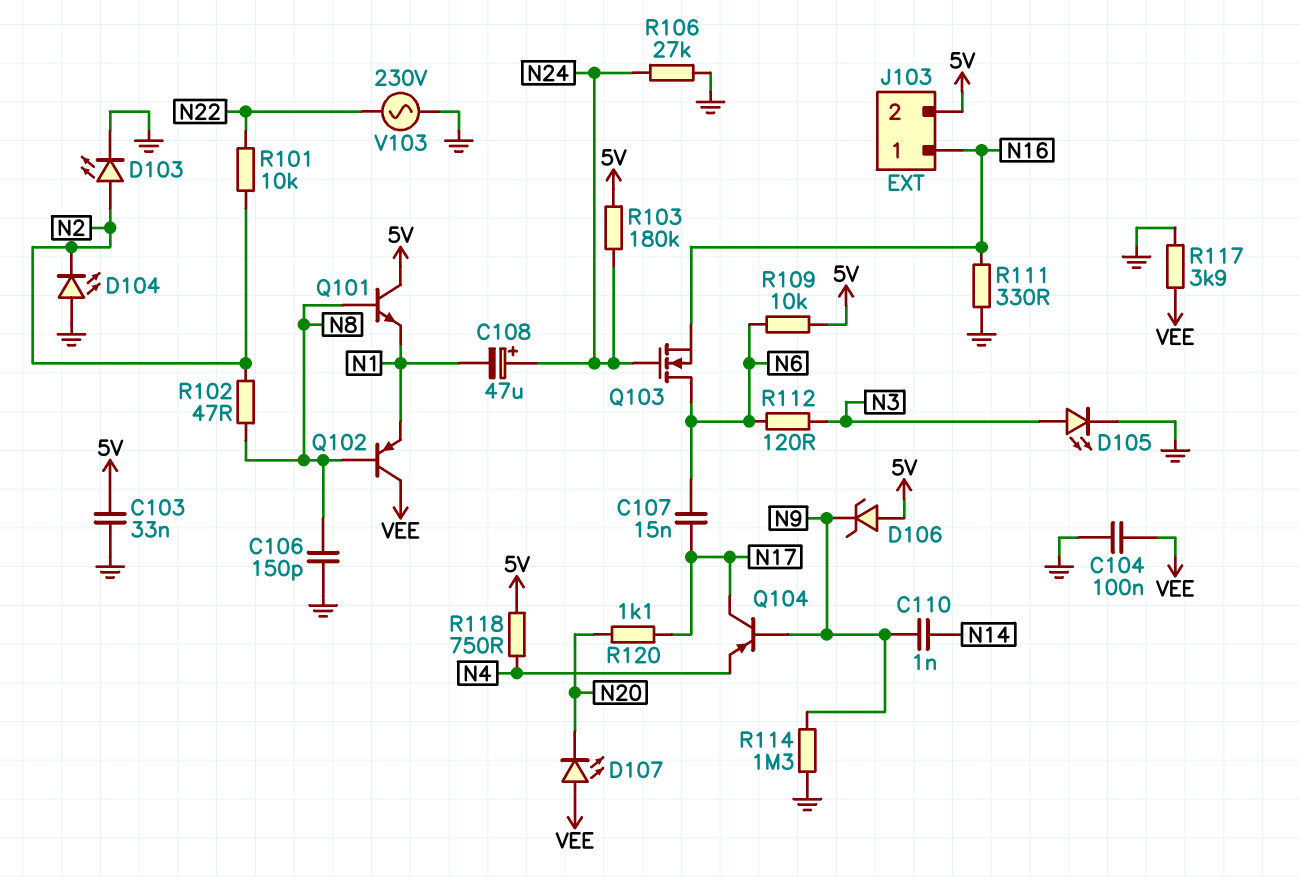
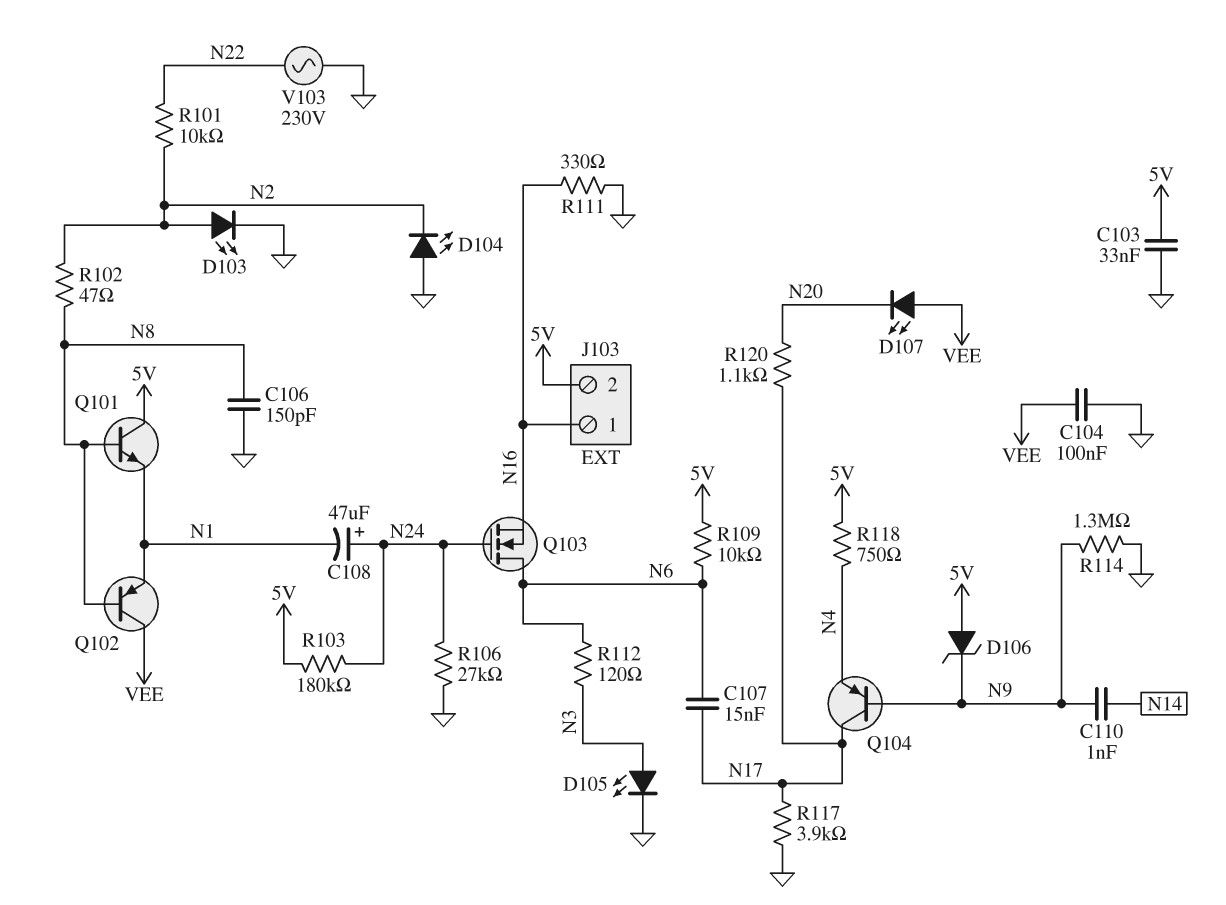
R117: 3.9k (GND, VEE) -> 3.9k (GND, N17)

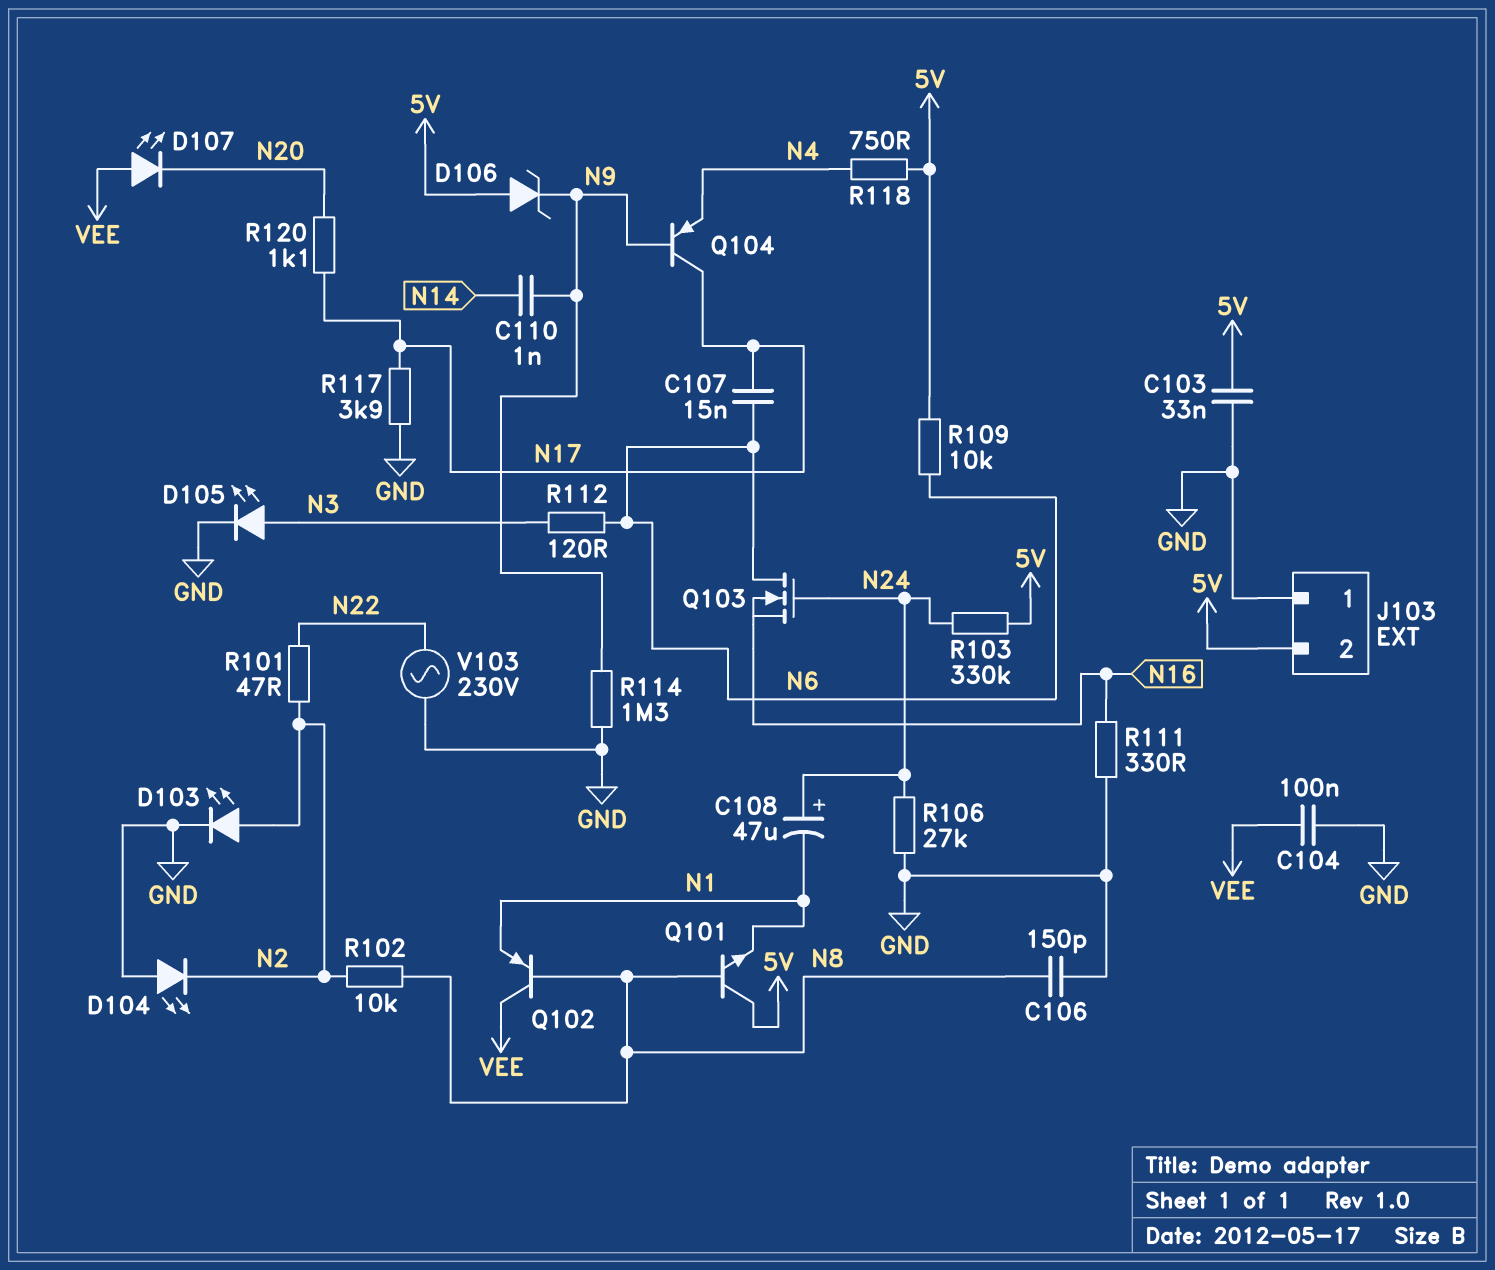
J103 pin 1: N16 -> GND
R101: 10k (N2, N22) -> 47 (N2, N22)
R102: 47 (N2, N8) -> 10k (N2, N8)
R103: 180k (5V, N24) -> 330k (5V, N24)

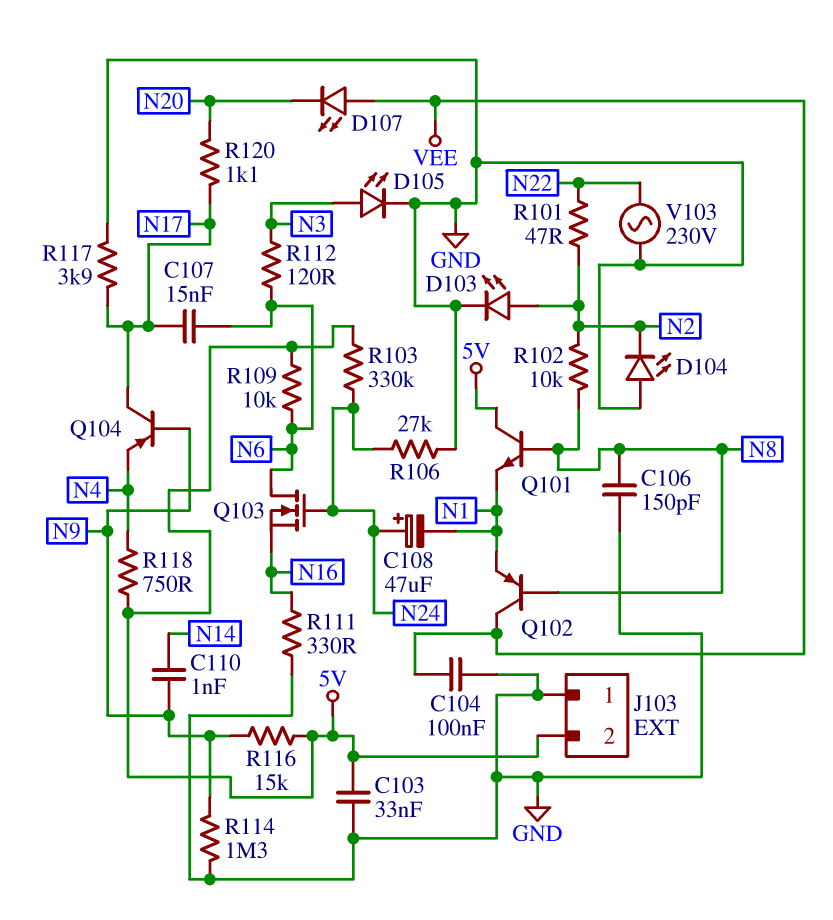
D106: zener (A 5V, K N9) -> none
R116: none -> 15k (5V, N9)

